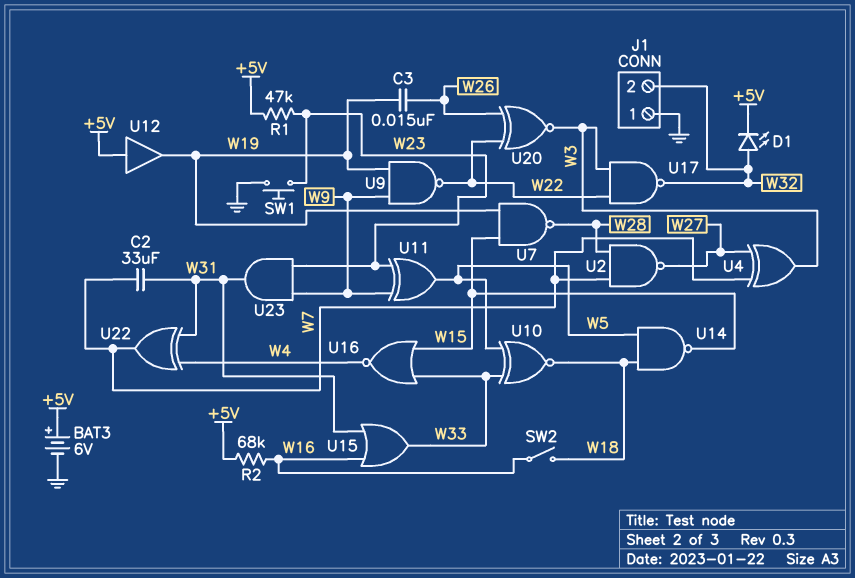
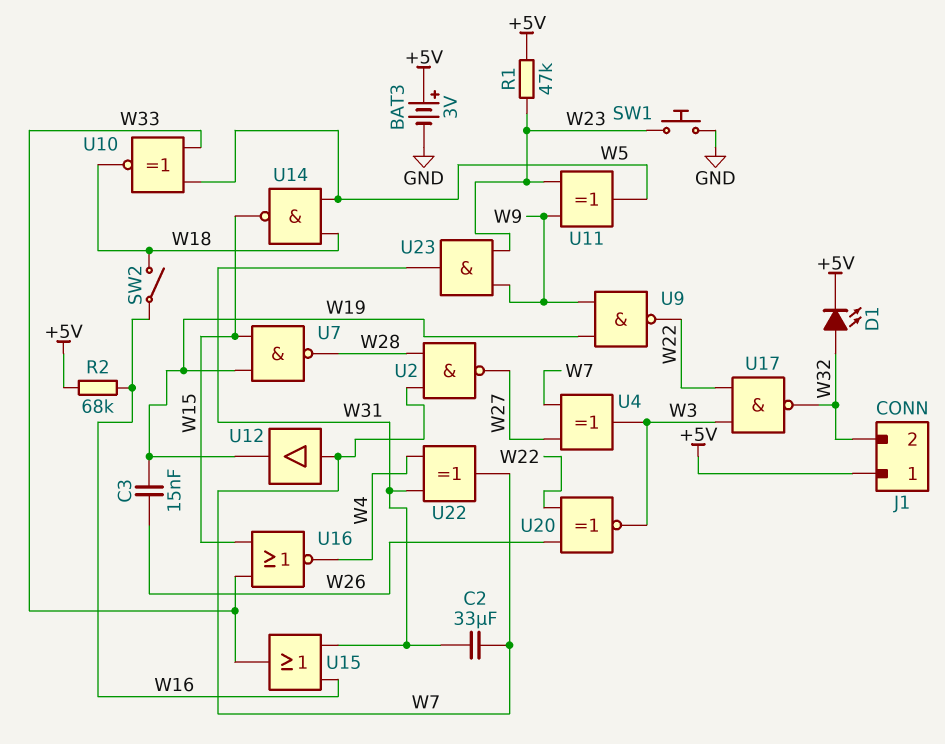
BAT3: 6V (plus +5V, minus GND) -> 3V (plus +5V, minus GND)
J1 pin 1: GND -> +5V
U12: buffer (in +5V, out W19) -> buffer (in W7, out W19)

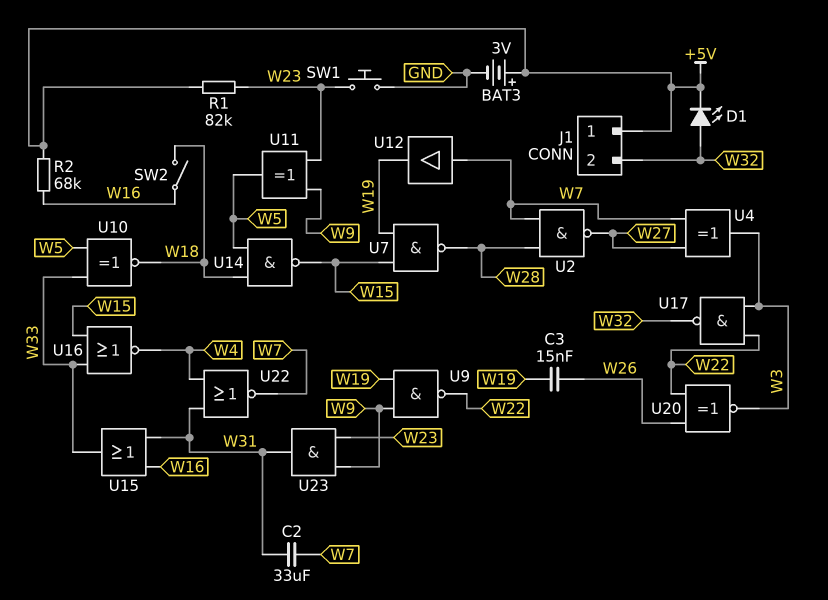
R1: 47k (+5V, W23) -> 82k (+5V, W23)
U22: XOR (in W4, in W31, out W7) -> NOR (in W4, in W31, out W7)

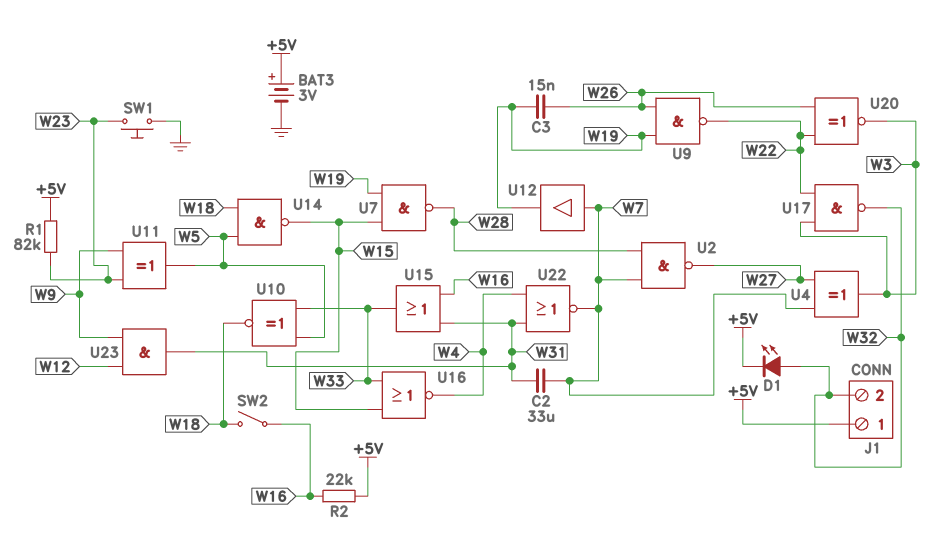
R2: 68k (+5V, W16) -> 22k (+5V, W16)
U9: NAND (in W9, in W19, out W22) -> NAND (in W19, in W26, out W22)
U23: AND (in W9, in W23, out W31) -> AND (in W9, in W12, out W31)

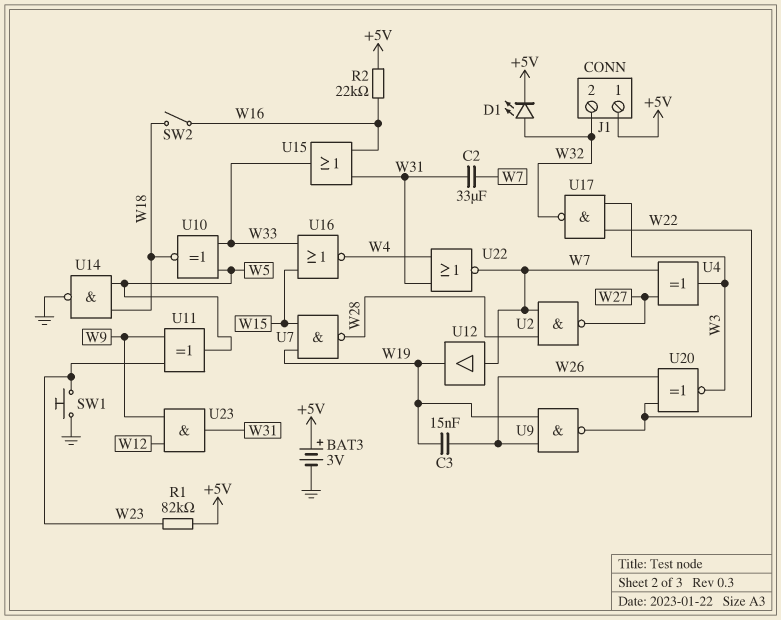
U14: NAND (in W5, in W18, out W15) -> NAND (in W5, in W18, out GND)

